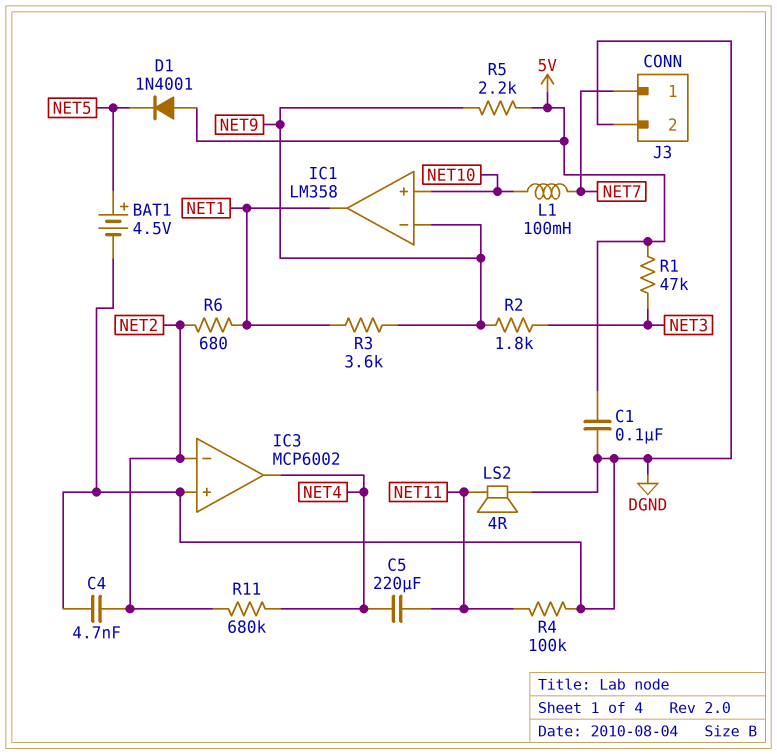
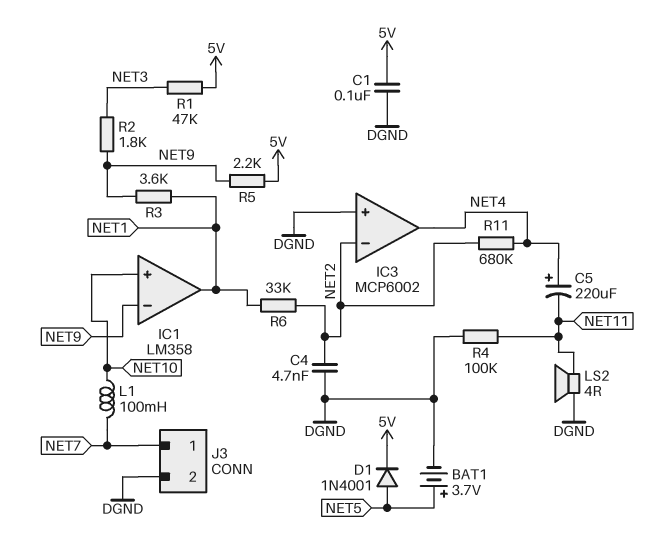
BAT1: 4.5V (plus NET5, minus DGND) -> 3.7V (plus NET5, minus DGND)
C5: 220uF (NET4, NET11) -> 220uF (plus NET4, minus NET11)
D1: diode 1N4001 (A 5V, K NET5) -> diode 1N4001 (A NET5, K 5V)
R6: 680 (NET1, NET2) -> 33k (NET1, NET2)

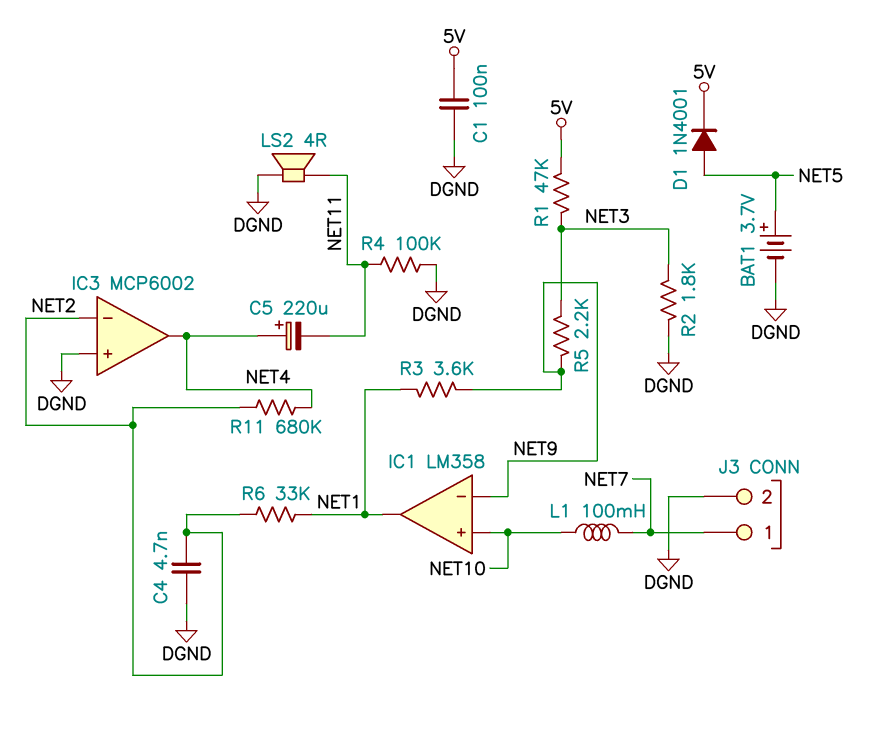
R2: 1.8k (NET3, NET9) -> 1.8k (DGND, NET3)
R5: 2.2k (5V, NET9) -> 2.2k (NET3, NET9)

